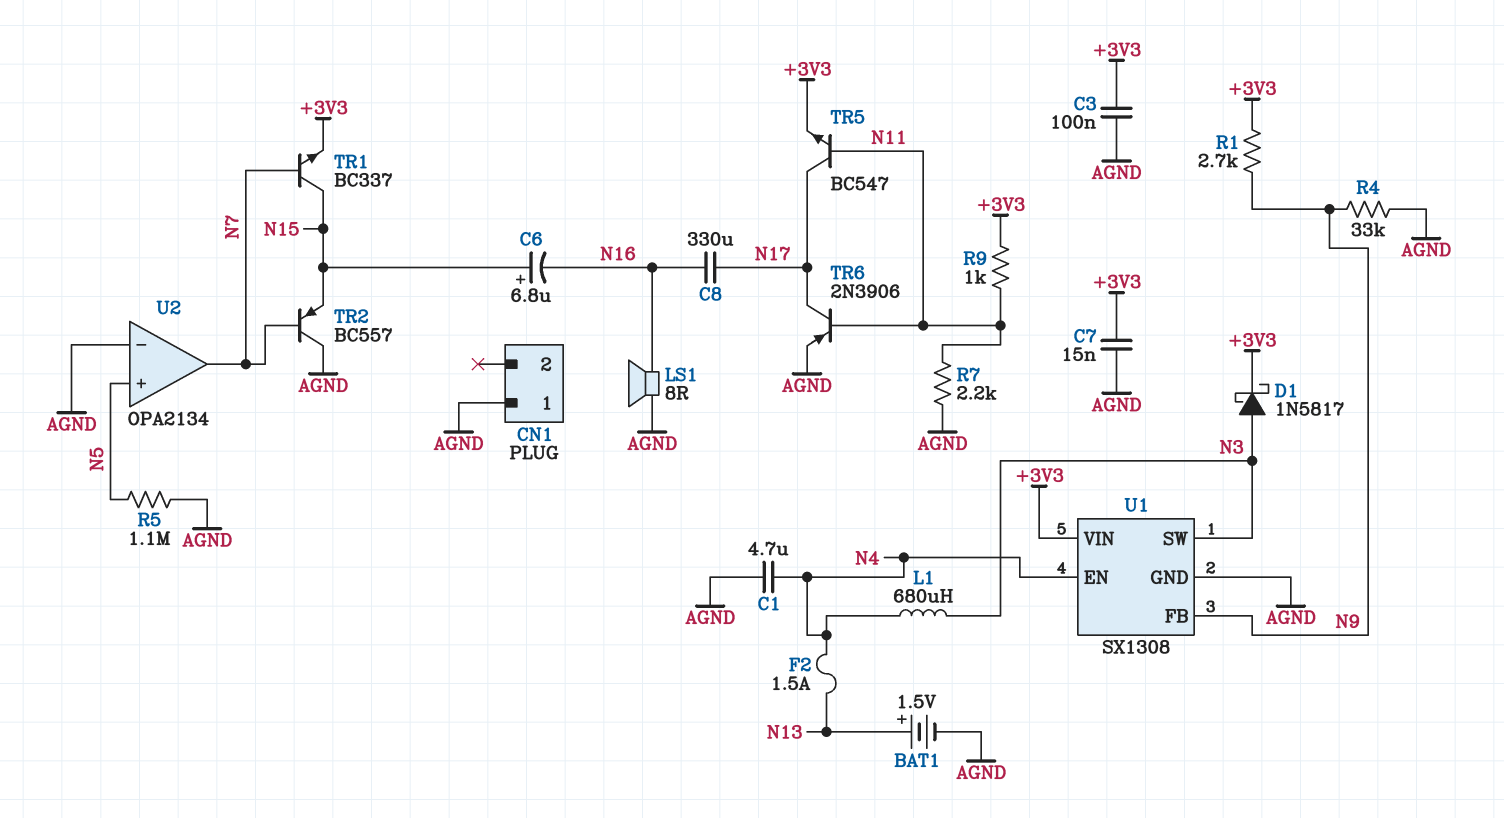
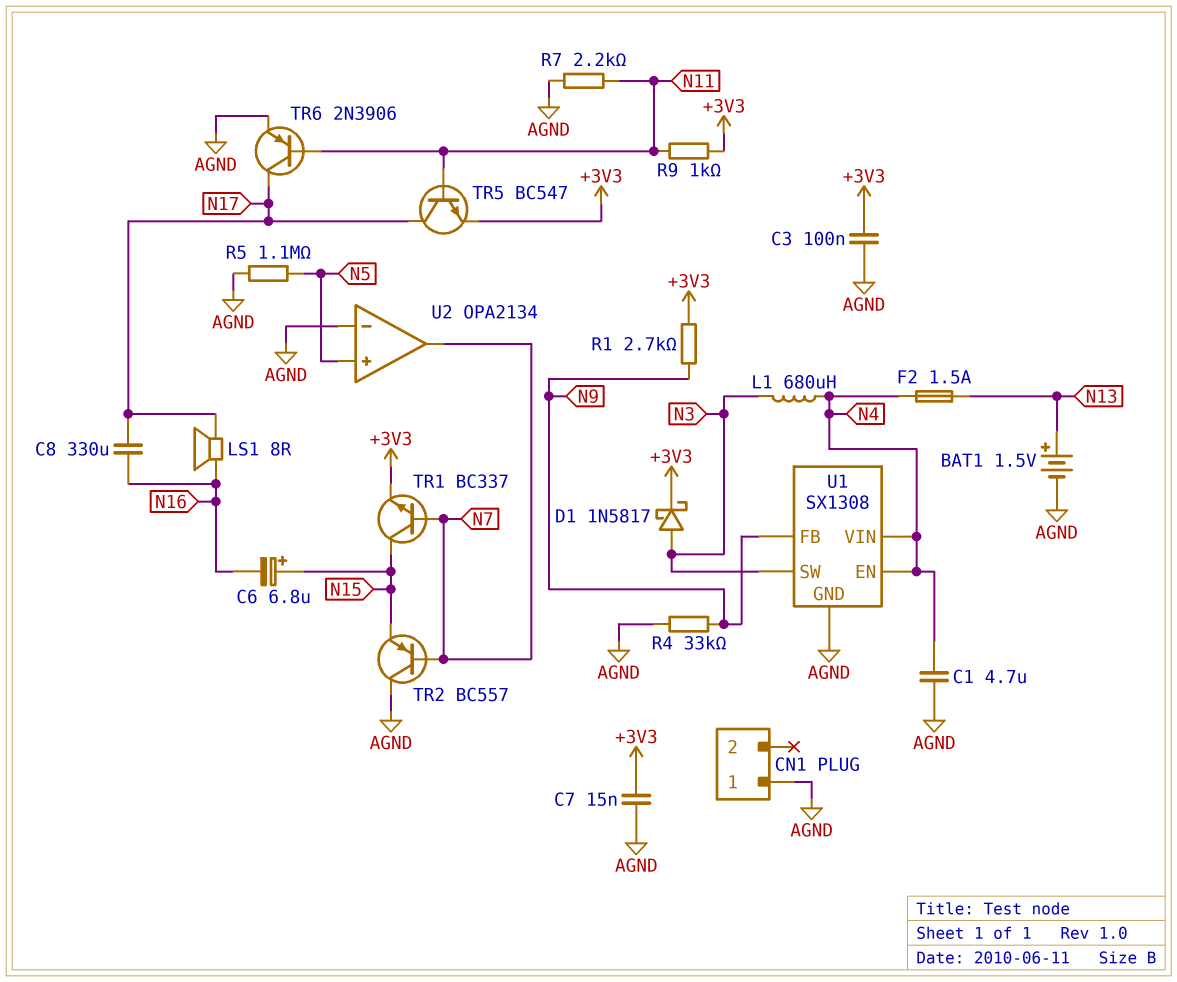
LS1: speaker 8R (AGND, N16) -> speaker 8R (N16, N17)
U1 pin VIN: +3V3 -> N4

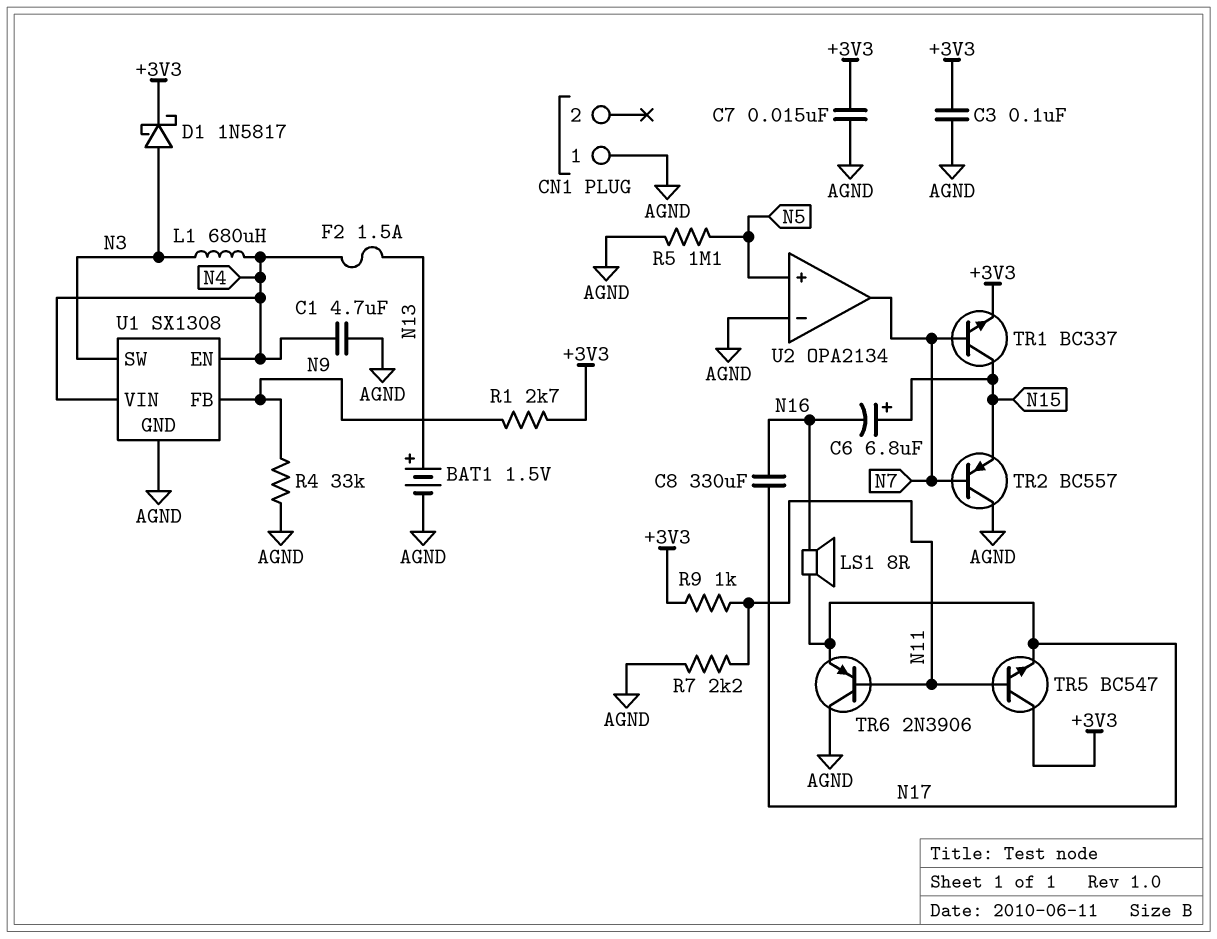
TR5: NPN BC547 (B N11, C N17, E +3V3) -> NPN BC547 (B N11, C +3V3, E N17)
TR6: PNP 2N3906 (B N11, C N17, E AGND) -> PNP 2N3906 (B N11, C AGND, E N17)

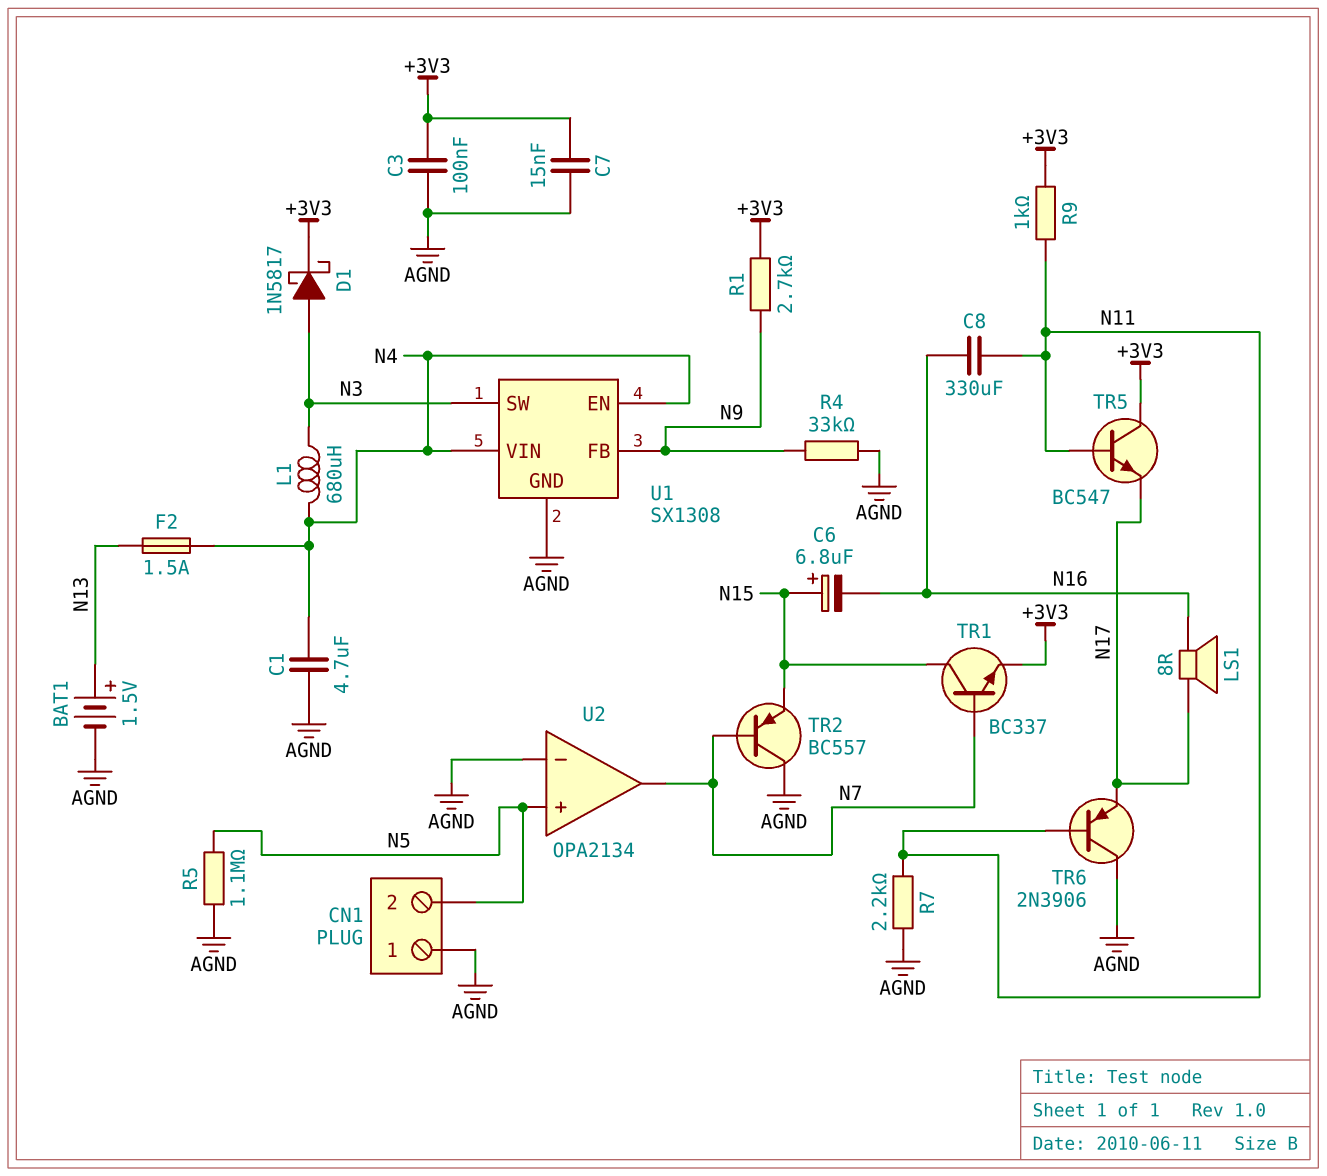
C8: 330uF (N16, N17) -> 330uF (N11, N16)
CN1 pin 2: none -> N5

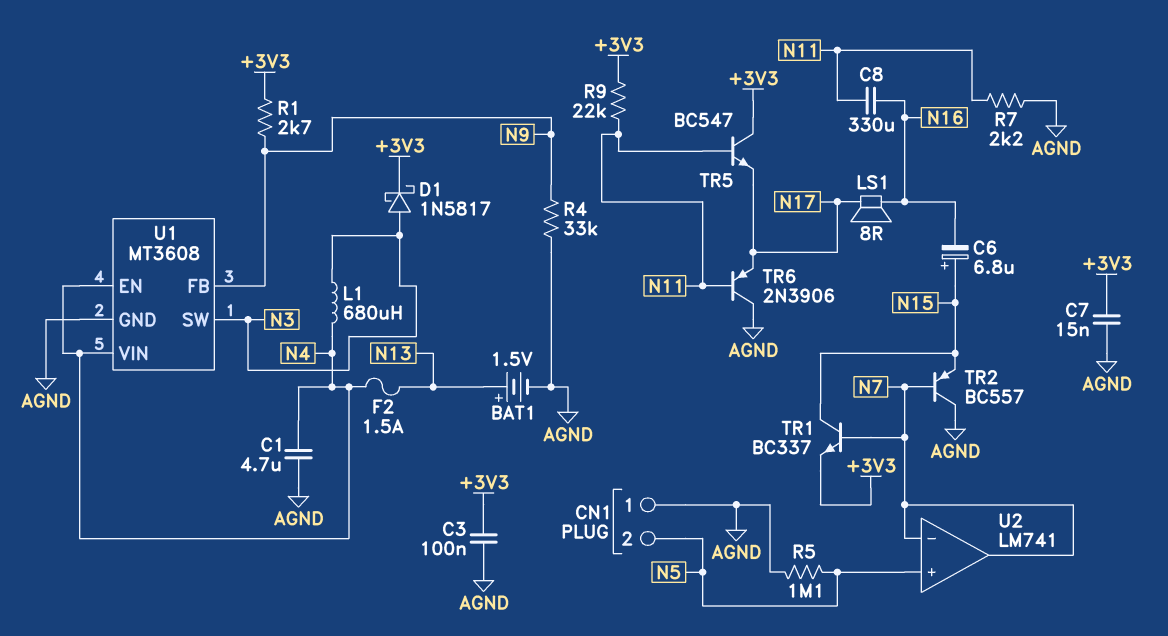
R9: 1k (+3V3, N11) -> 22k (+3V3, N11)
U1: SX1308 -> MT3608
U2: OPA2134 -> LM741
U2 pin in-: AGND -> N7

